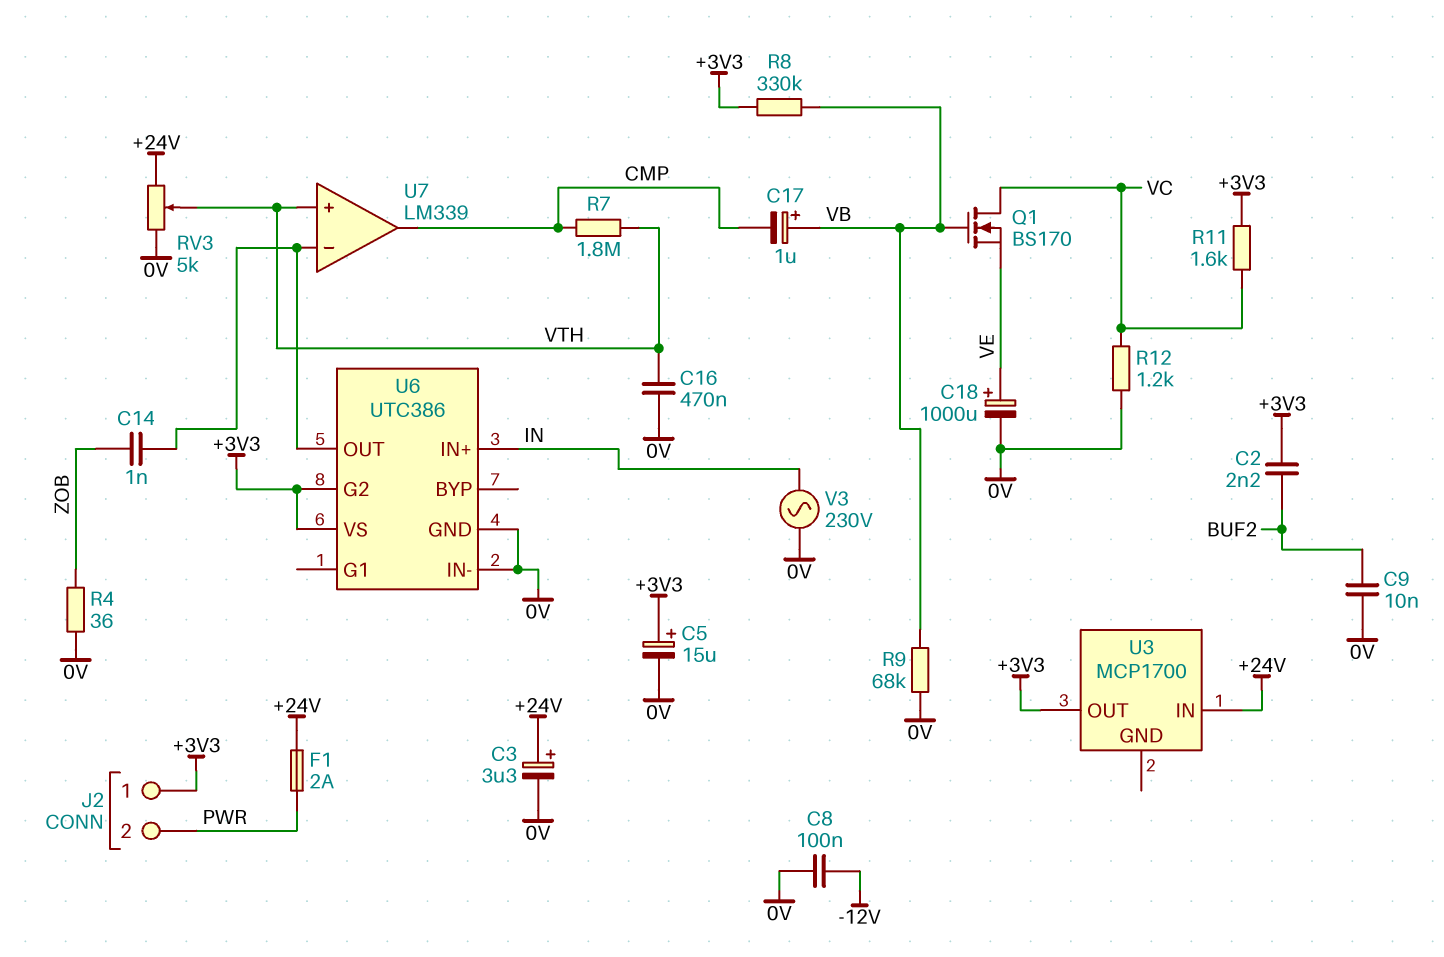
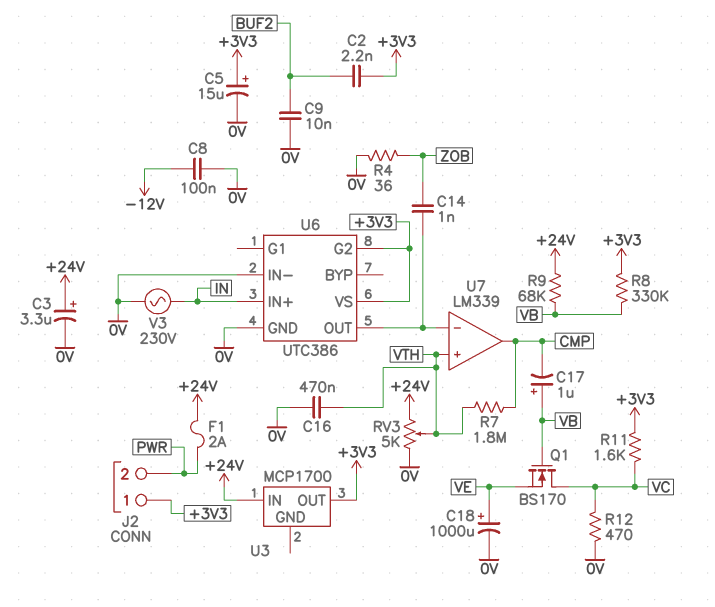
R9: 68k (0V, VB) -> 68k (+24V, VB)
R12: 1.2k (0V, VC) -> 470 (0V, VC)

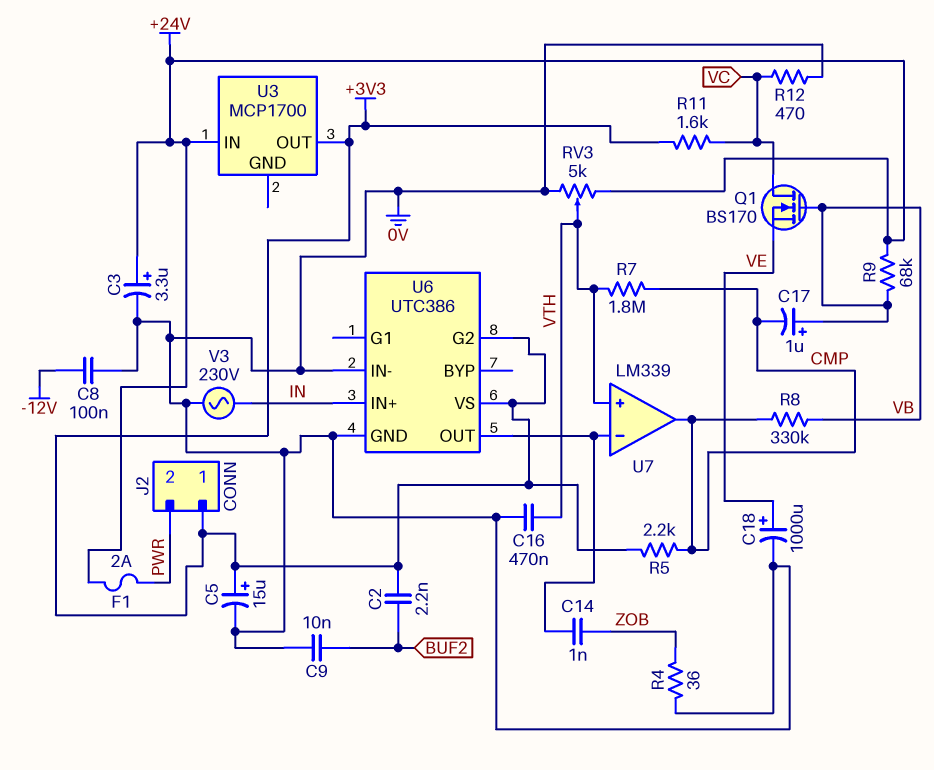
R5: none -> 2.2k (+3V3, CMP)
R8: 330k (+3V3, VB) -> 330k (CMP, VB)

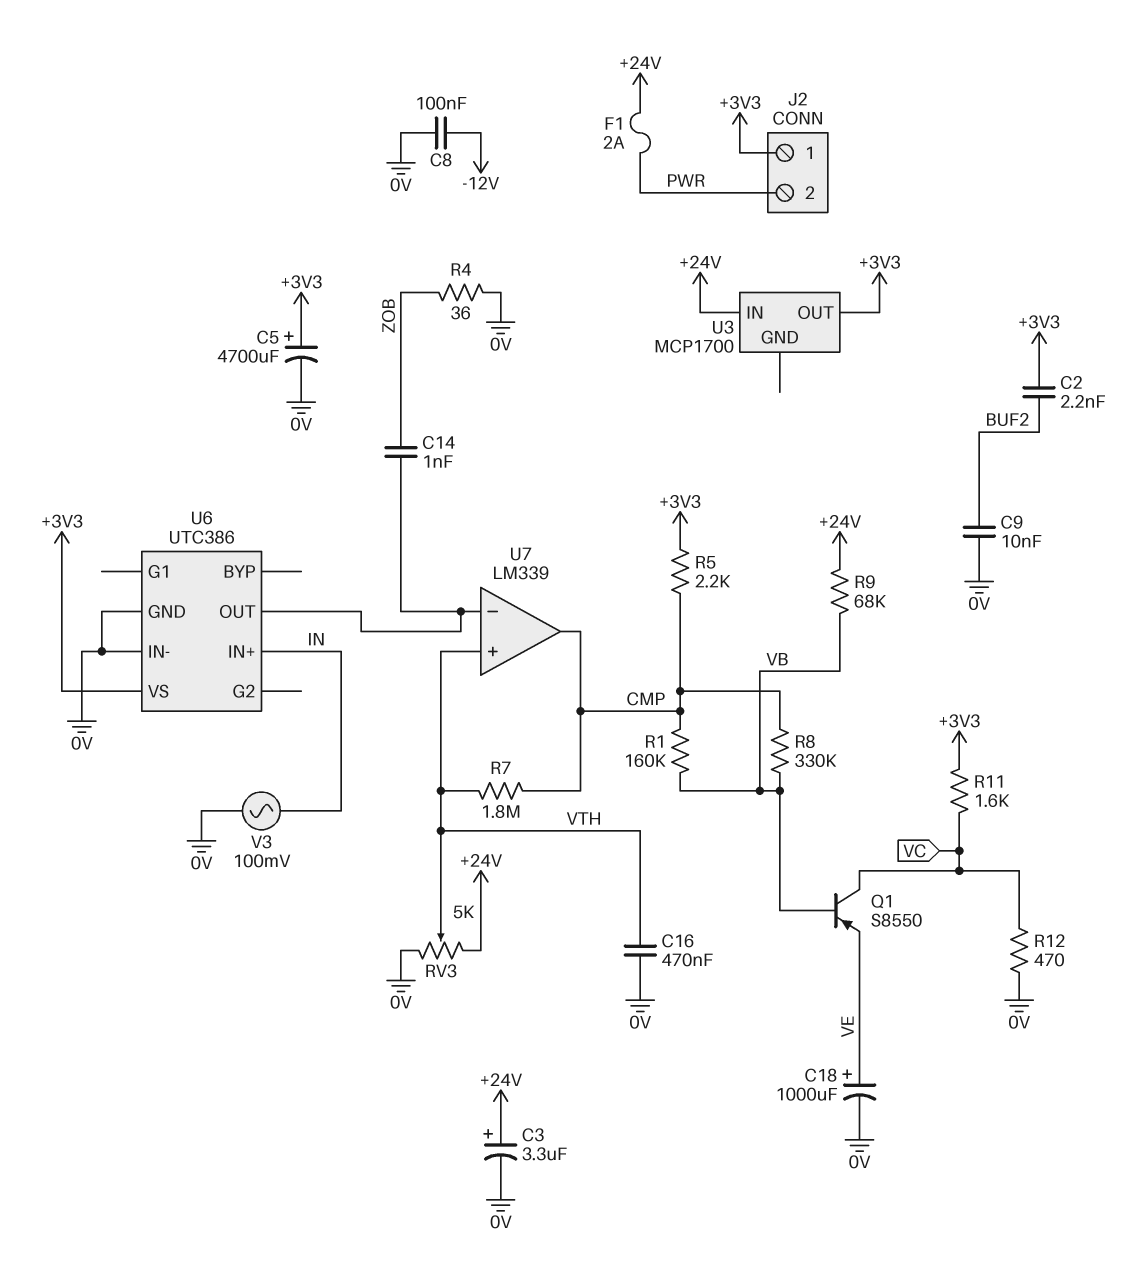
C5: 15uF (plus +3V3, minus 0V) -> 4700uF (plus +3V3, minus 0V)
C17: 1uF (plus VB, minus CMP) -> none
Q1: NMOS BS170 (G VB, D VC, S VE) -> PNP S8550 (B VB, C VC, E VE)
R1: none -> 160k (CMP, VB)
U6 pin G2: +3V3 -> none
V3: AC 230V (0V, IN) -> AC 100mV (0V, IN)

